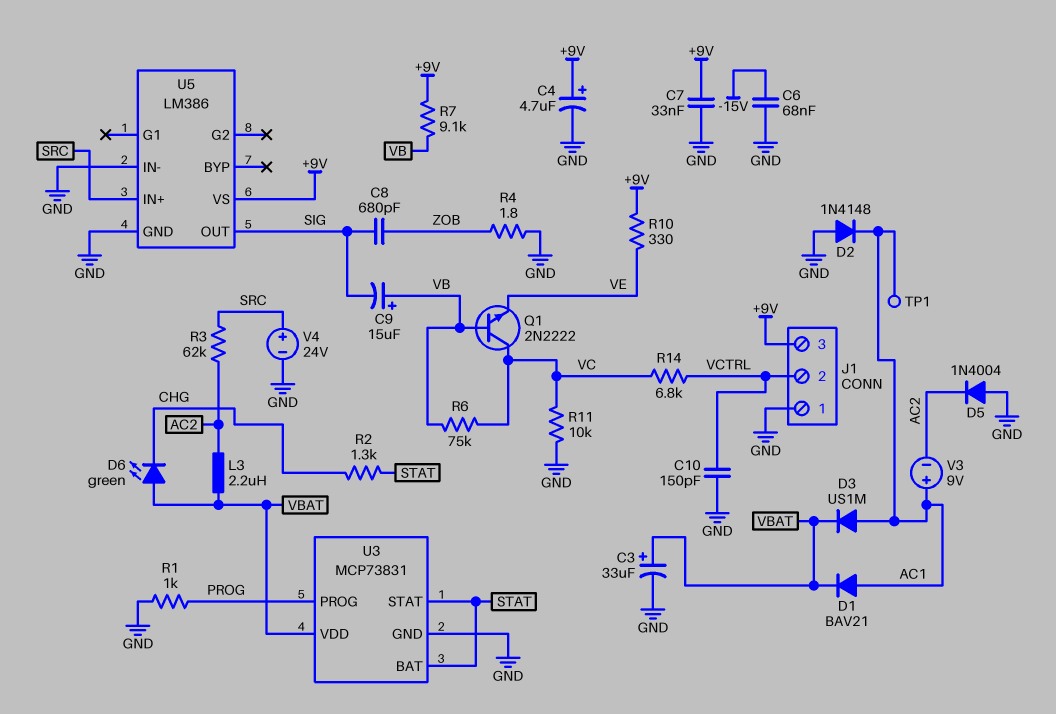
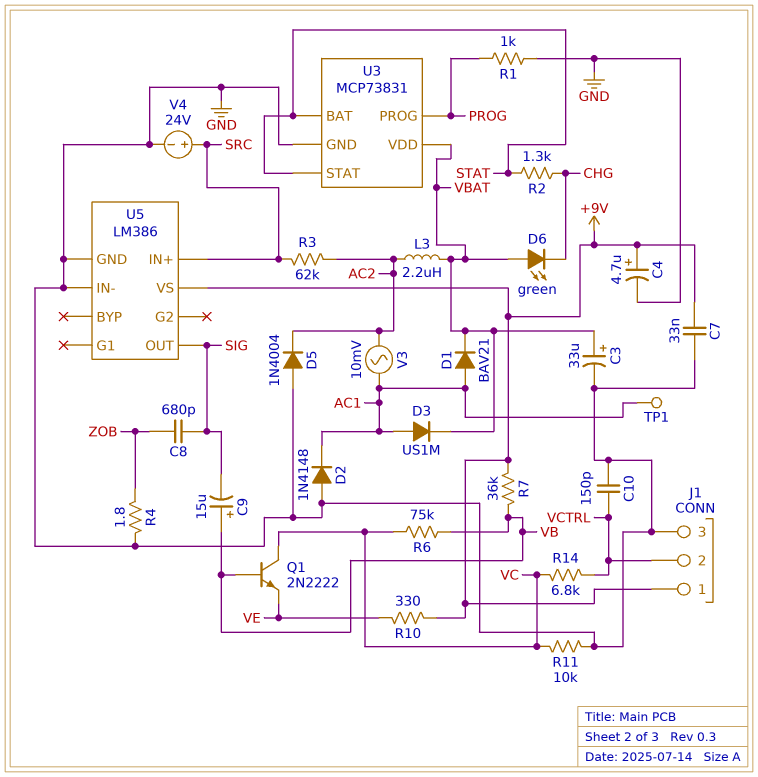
C6: 68nF (-15V, GND) -> none
J1 pin 1: GND -> +9V
J1 pin 3: +9V -> GND
R7: 9.1k (+9V, VB) -> 36k (+9V, VB)
V3: 9V (plus AC1, minus AC2) -> AC 10mV (AC1, AC2)

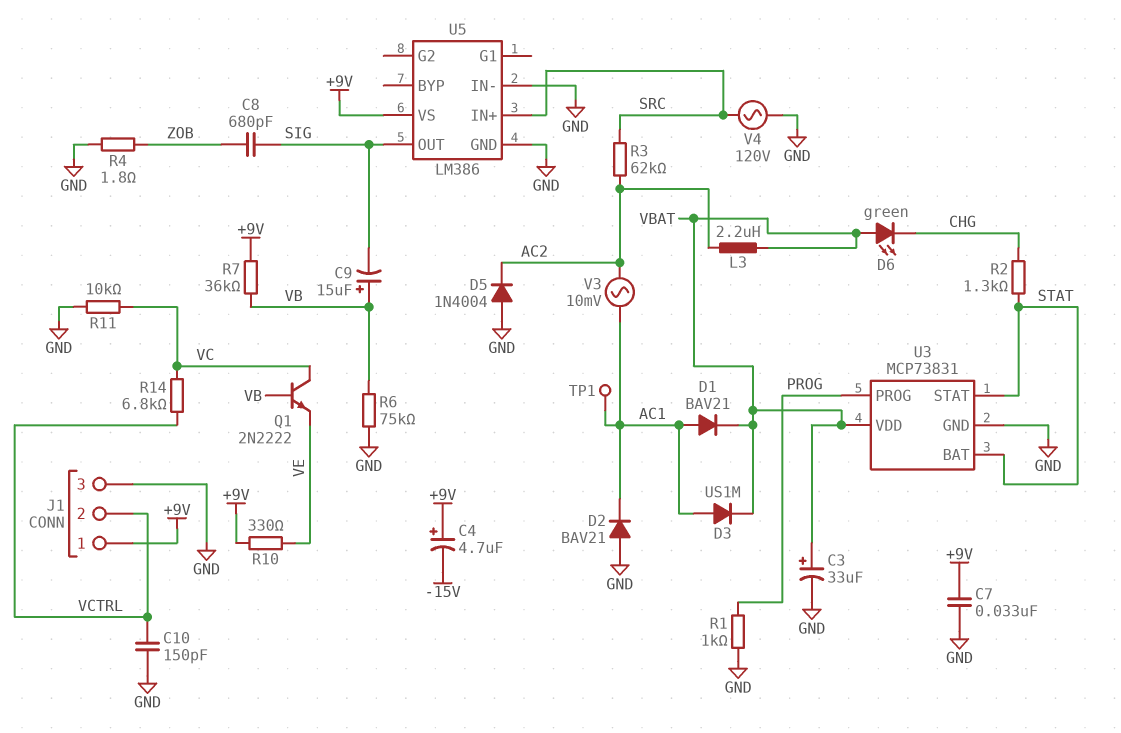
C4: 4.7uF (plus +9V, minus GND) -> 4.7uF (plus +9V, minus -15V)
D2: diode 1N4148 (A GND, K AC1) -> diode BAV21 (A GND, K AC1)
R6: 75k (VB, VC) -> 75k (GND, VB)
V4: 24V (plus SRC, minus GND) -> AC 120V (GND, SRC)

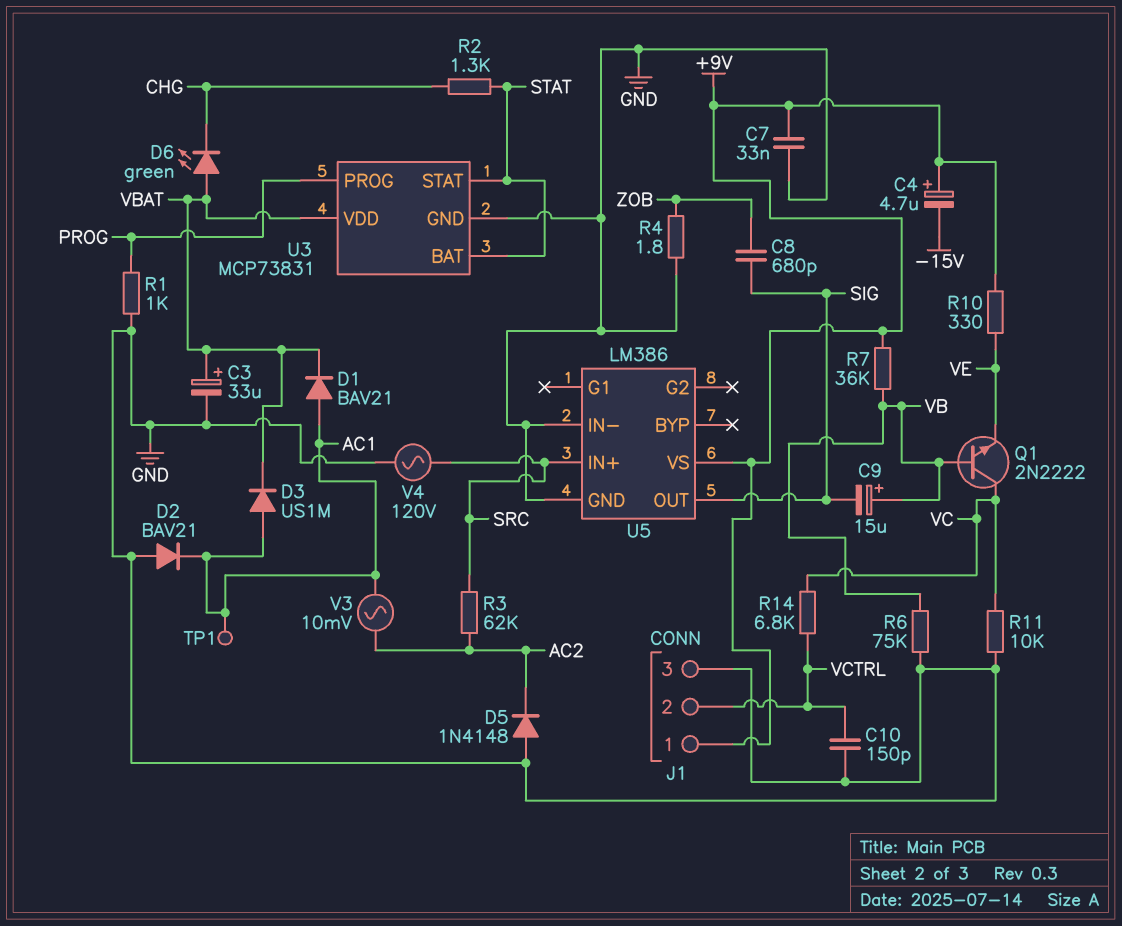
D5: diode 1N4004 (A GND, K AC2) -> diode 1N4148 (A GND, K AC2)
L3: 2.2uH (AC2, VBAT) -> none

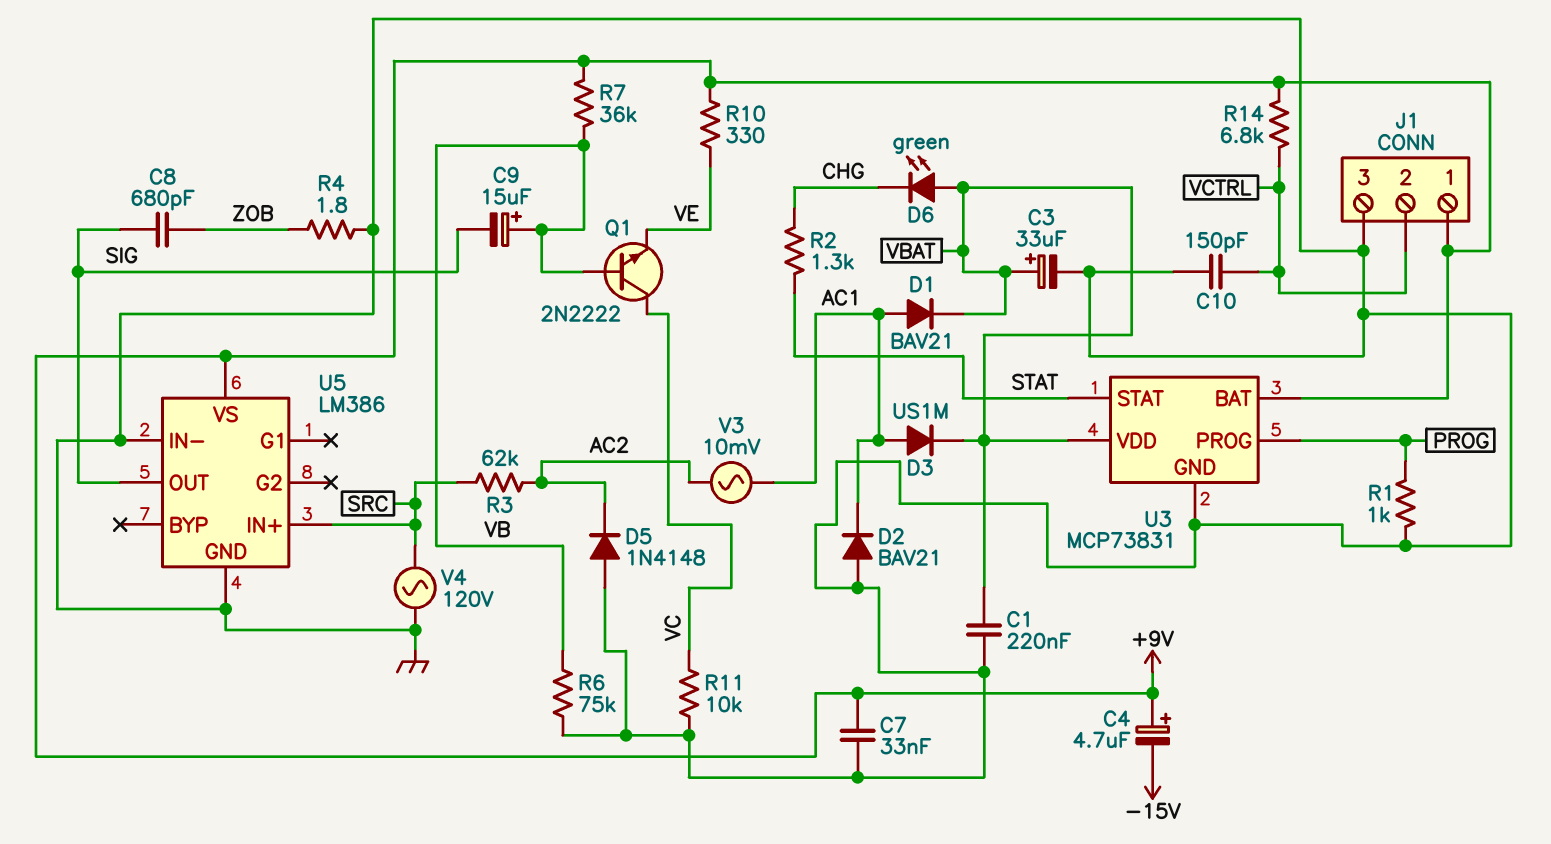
C1: none -> 220nF (GND, VBAT)
R14: 6.8k (VC, VCTRL) -> 6.8k (+9V, VCTRL)
TP1: test point (AC1) -> none
U3 pin BAT: STAT -> +9V

